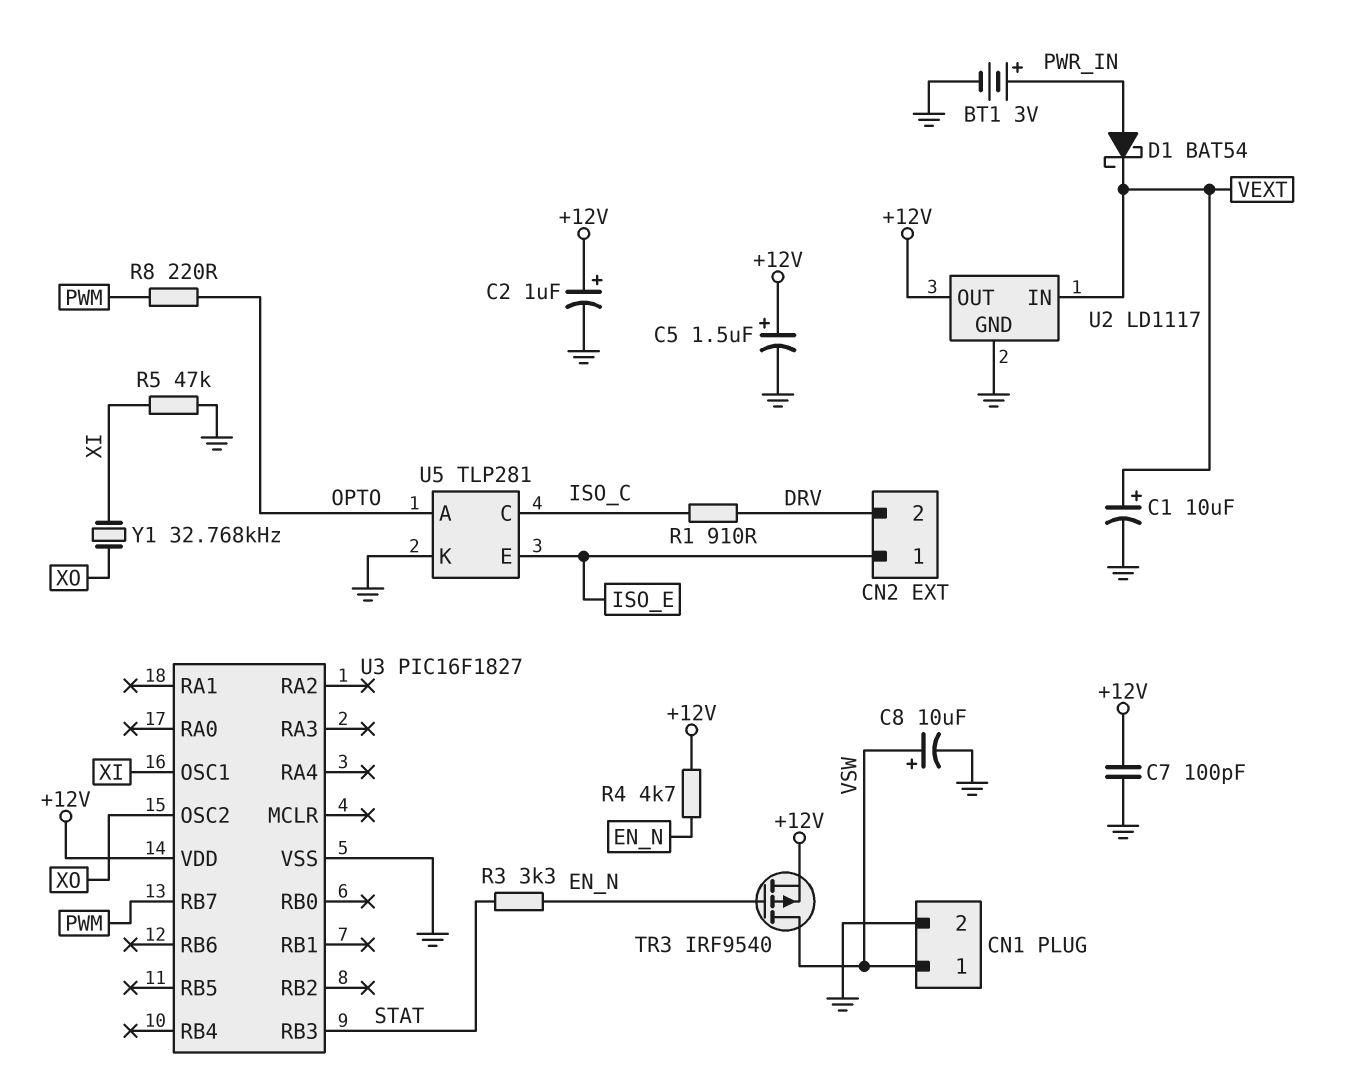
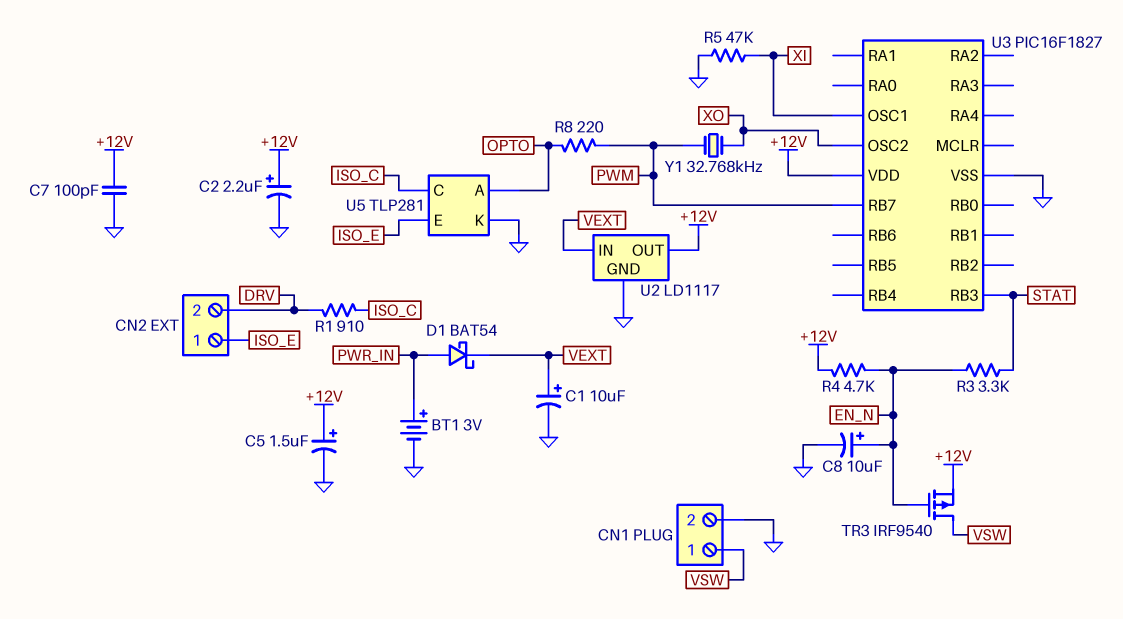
C2: 1uF (plus +12V, minus GND) -> 2.2uF (plus +12V, minus GND)
C8: 10uF (plus VSW, minus GND) -> 10uF (plus EN_N, minus GND)
Y1: 32.768kHz (XI, XO) -> 32.768kHz (PWM, XO)

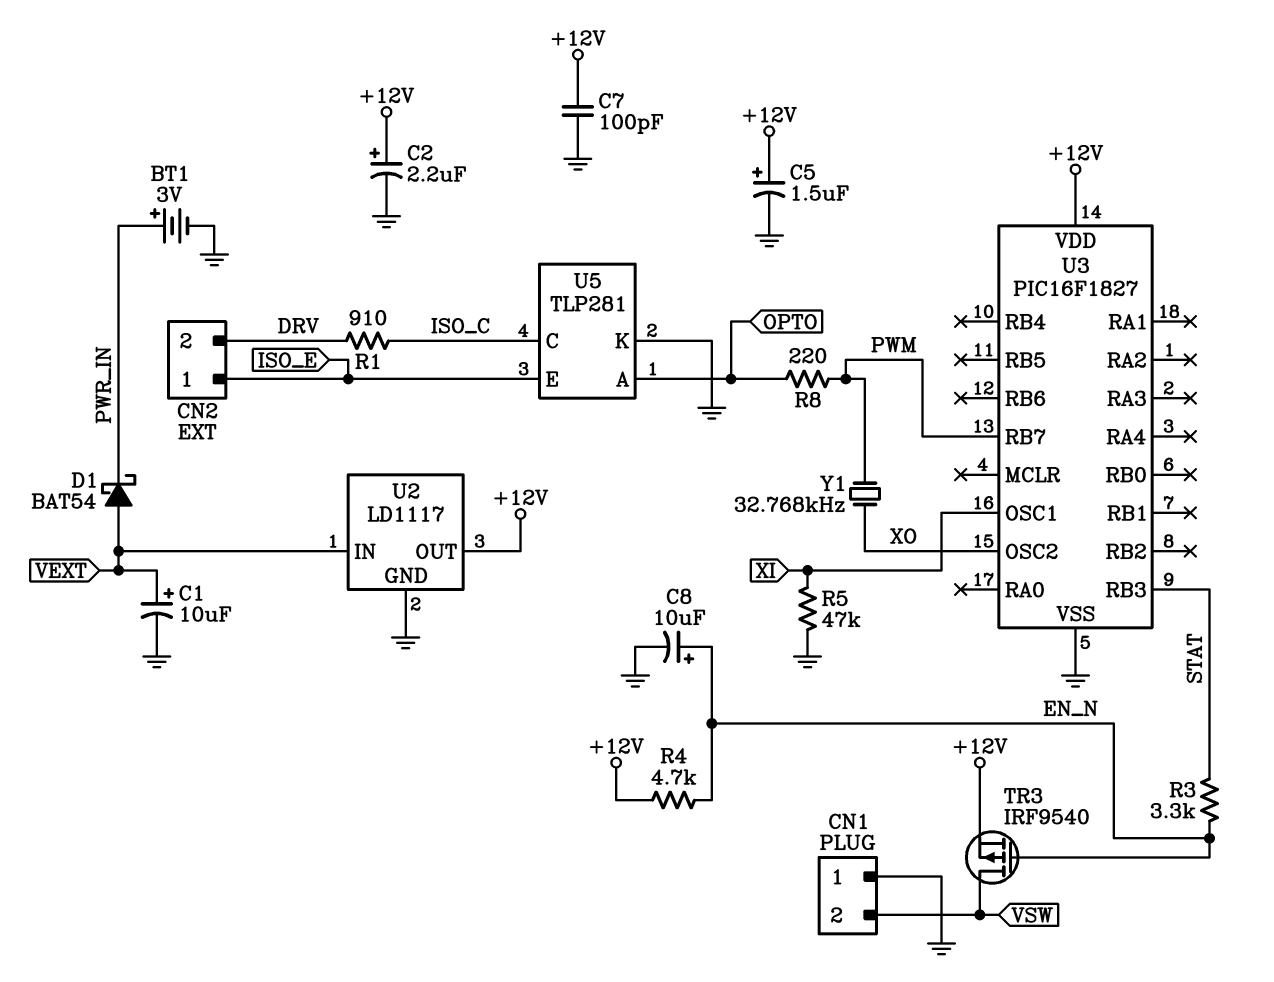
CN1 pin 1: VSW -> GND
CN1 pin 2: GND -> VSW
D1: schottky BAT54 (A PWR_IN, K VEXT) -> schottky BAT54 (A VEXT, K PWR_IN)

